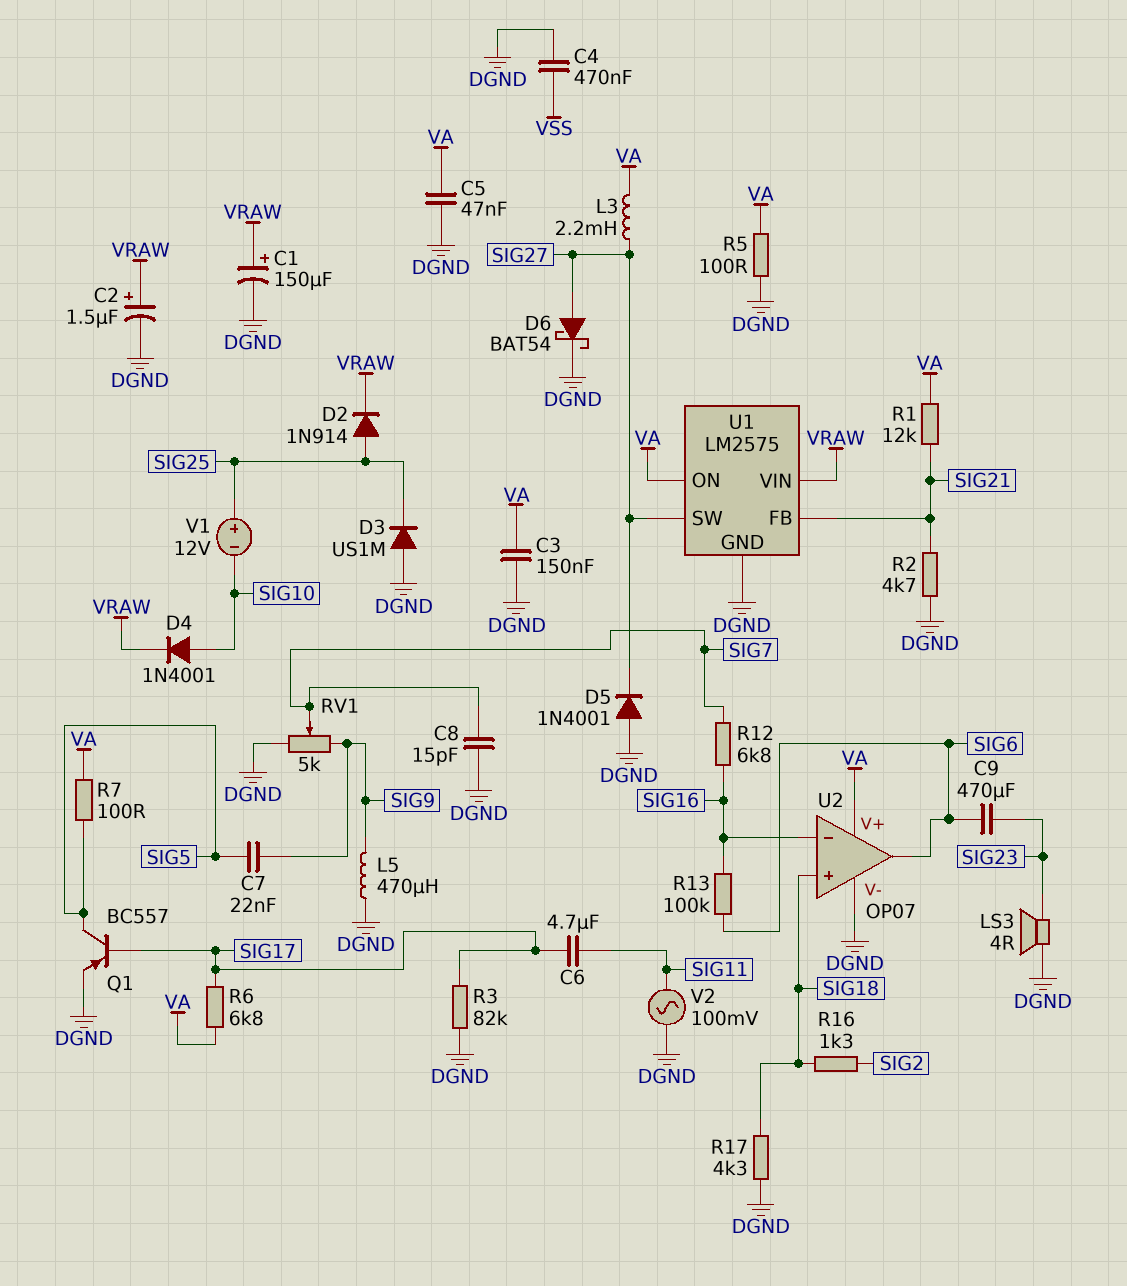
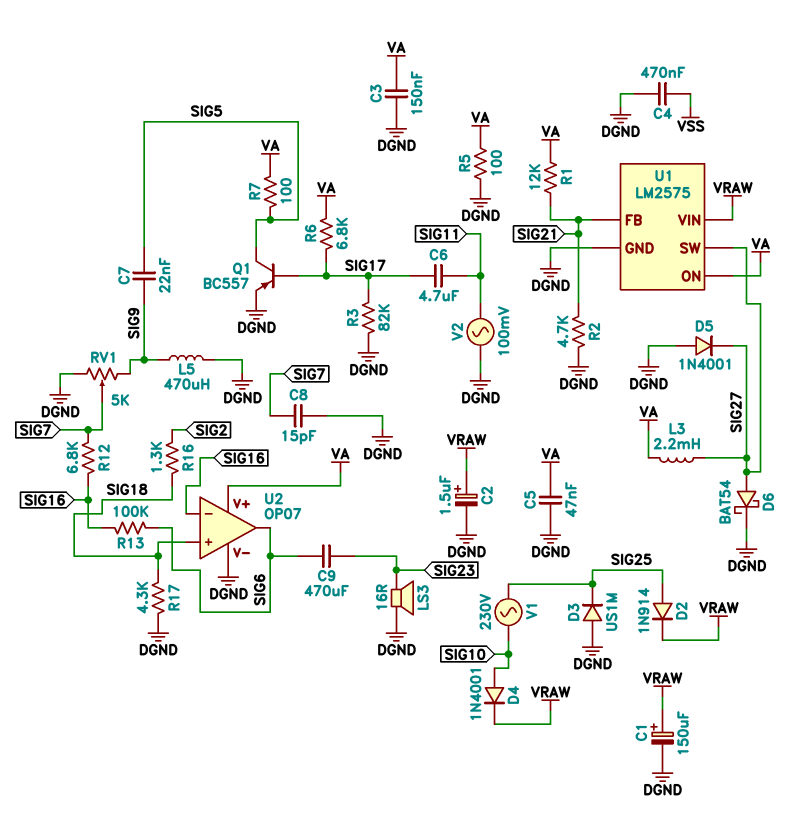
LS3: speaker 4R (DGND, SIG23) -> speaker 16R (DGND, SIG23)
V1: 12V (plus SIG25, minus SIG10) -> AC 230V (SIG10, SIG25)

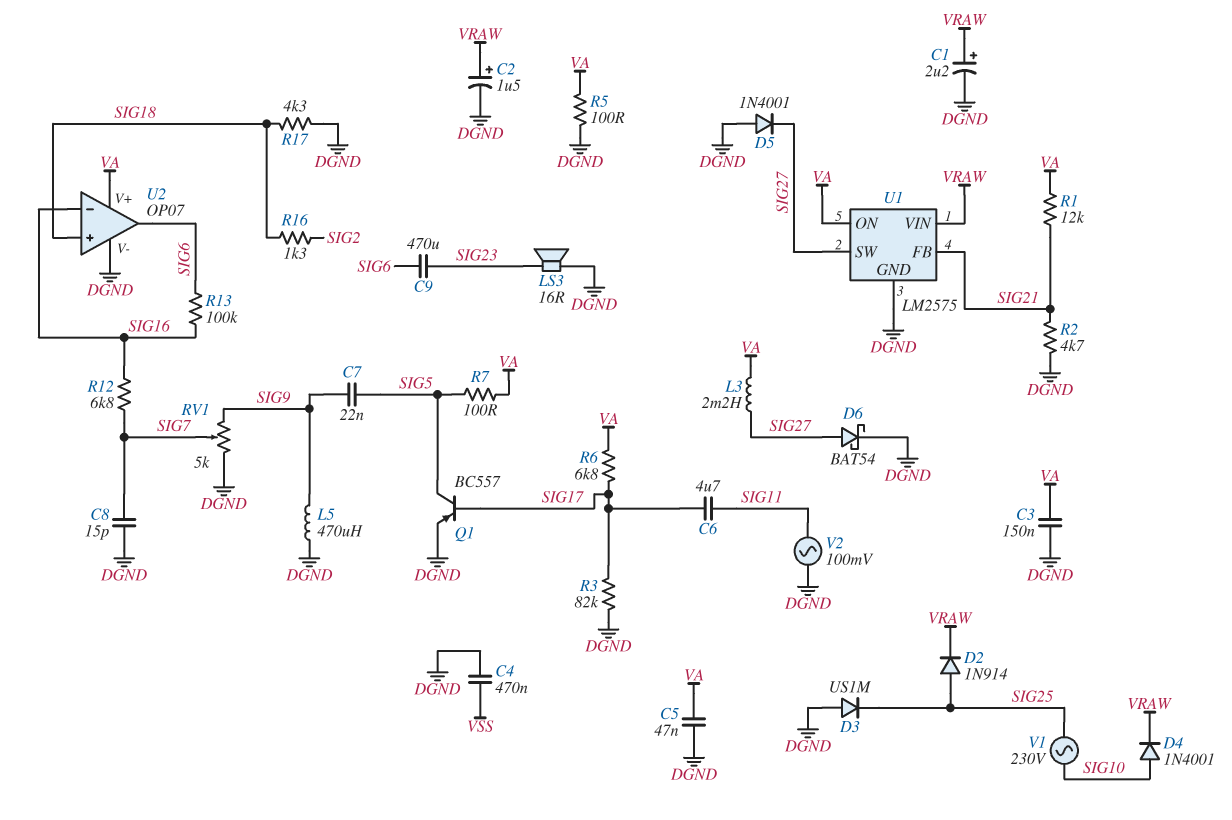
C1: 150uF (plus VRAW, minus DGND) -> 2.2uF (plus VRAW, minus DGND)

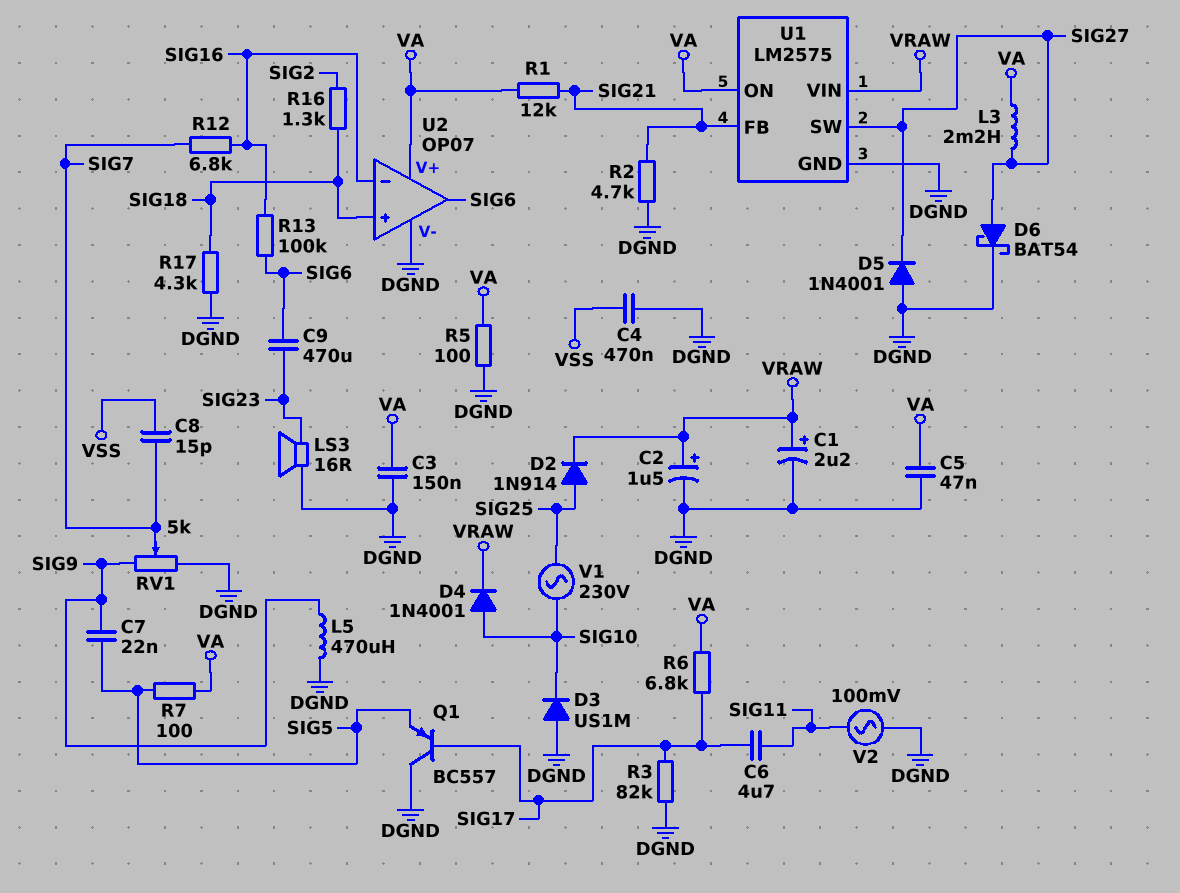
C8: 15pF (DGND, SIG7) -> 15pF (SIG7, VSS)
D3: diode US1M (A DGND, K SIG25) -> diode US1M (A DGND, K SIG10)
Q1: PNP BC557 (B SIG17, C SIG5, E DGND) -> PNP BC557 (B SIG17, C DGND, E SIG5)

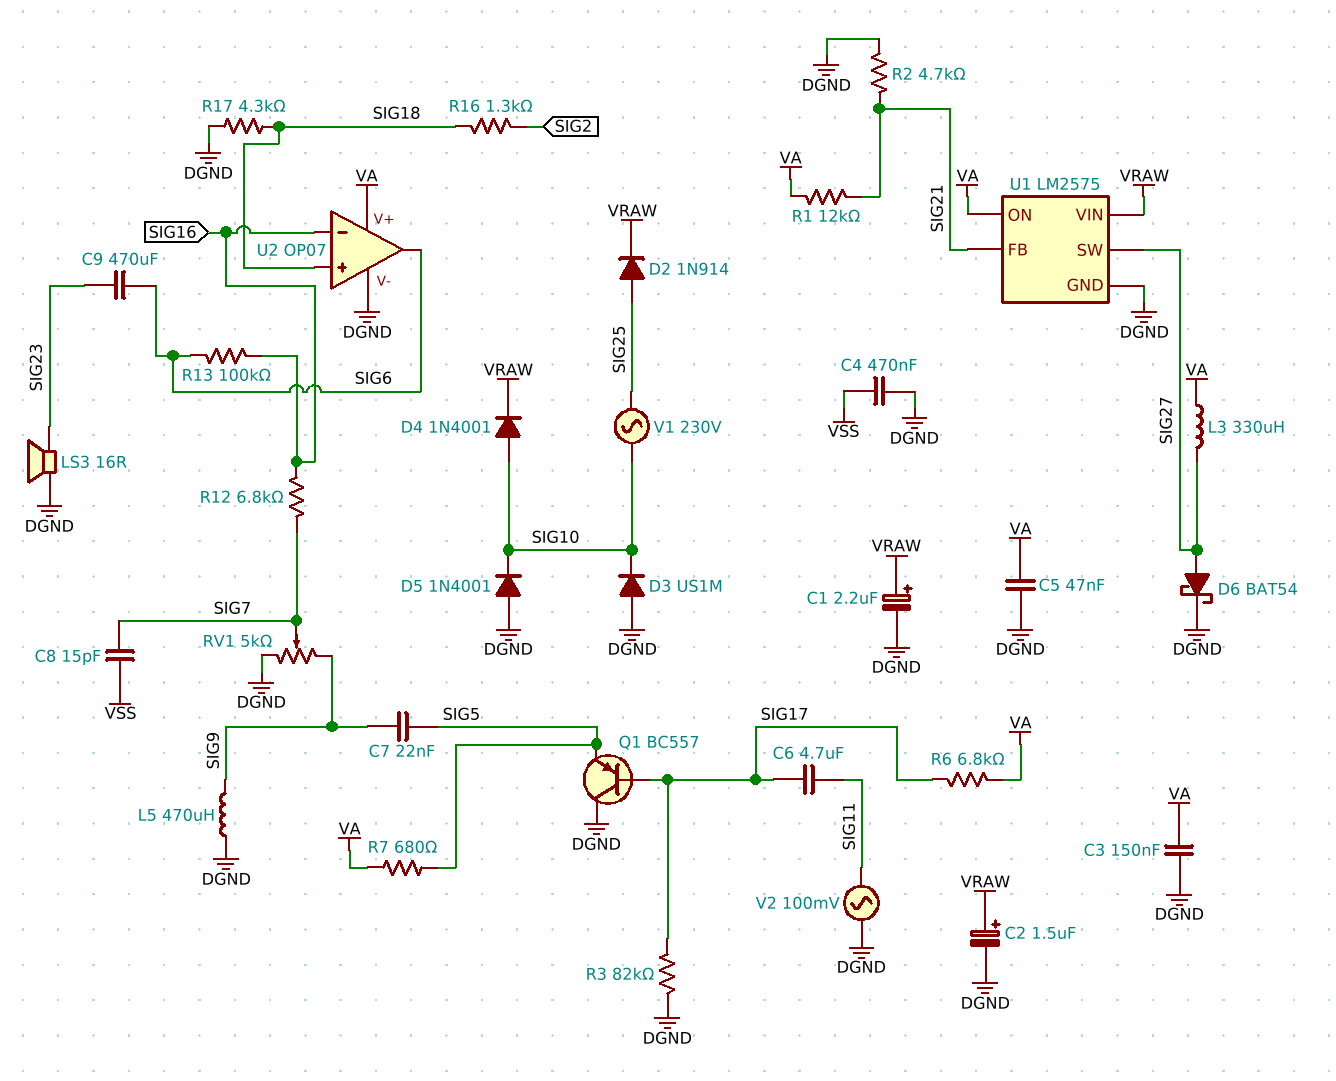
D5: diode 1N4001 (A DGND, K SIG27) -> diode 1N4001 (A DGND, K SIG10)
L3: 2.2mH (SIG27, VA) -> 330uH (SIG27, VA)
R5: 100 (DGND, VA) -> none
R7: 100 (SIG5, VA) -> 680 (SIG5, VA)

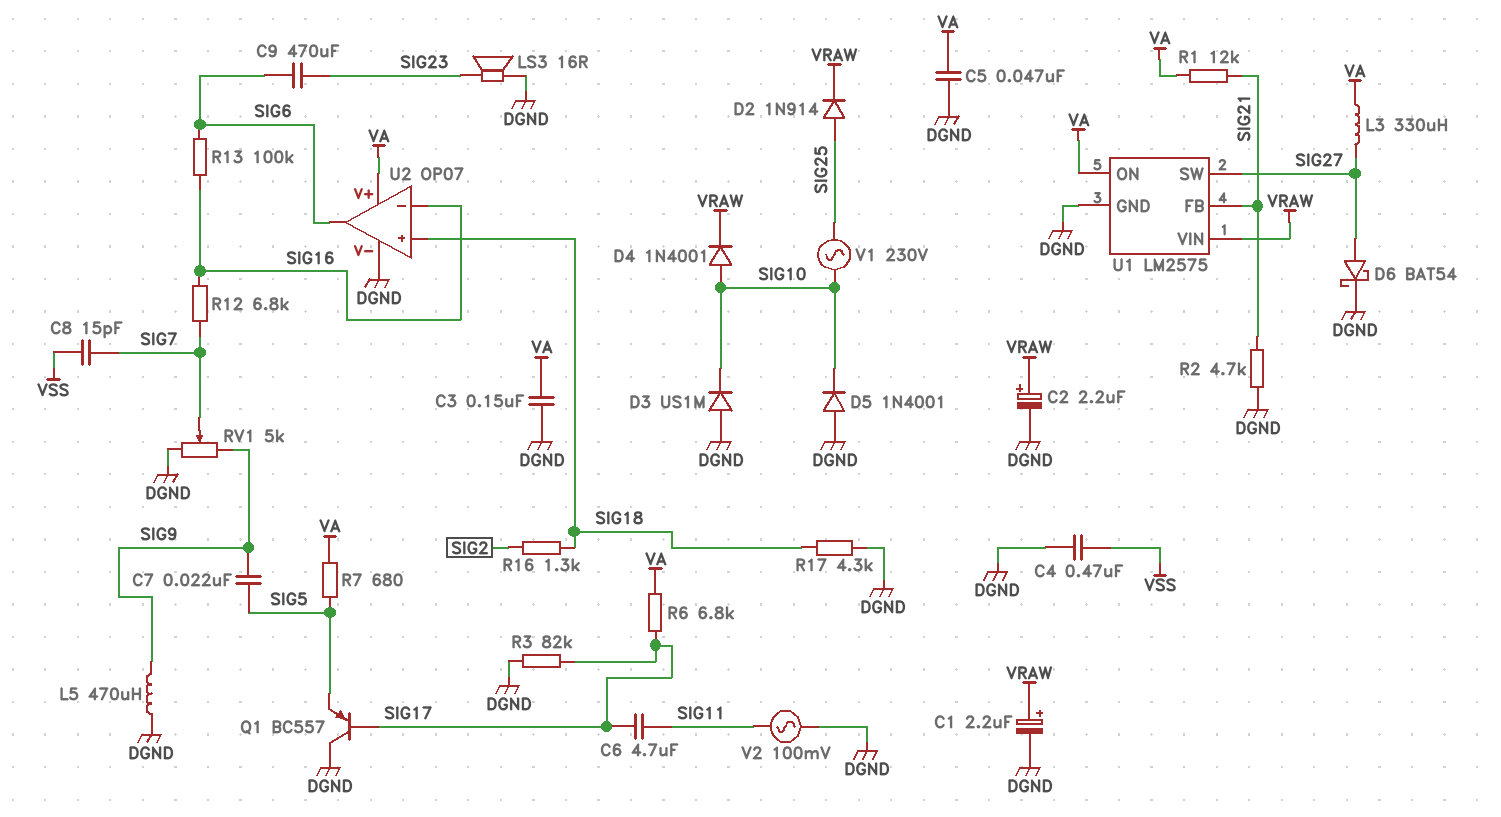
C2: 1.5uF (plus VRAW, minus DGND) -> 2.2uF (plus VRAW, minus DGND)

